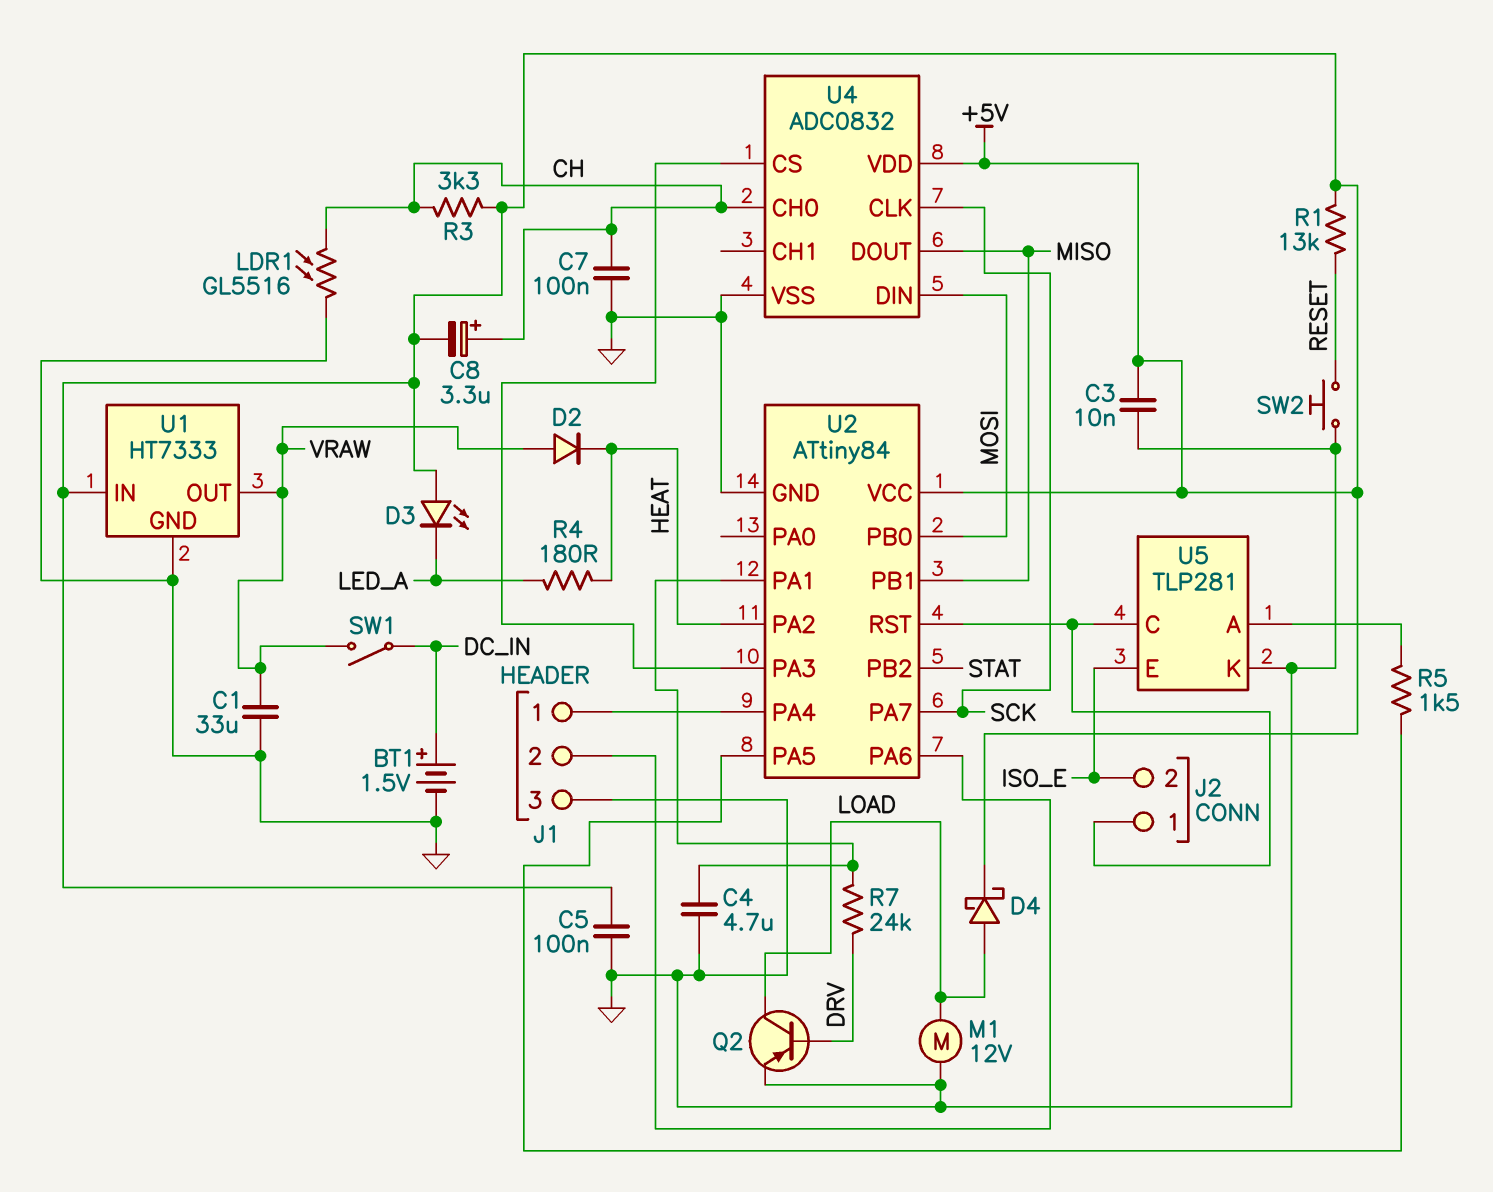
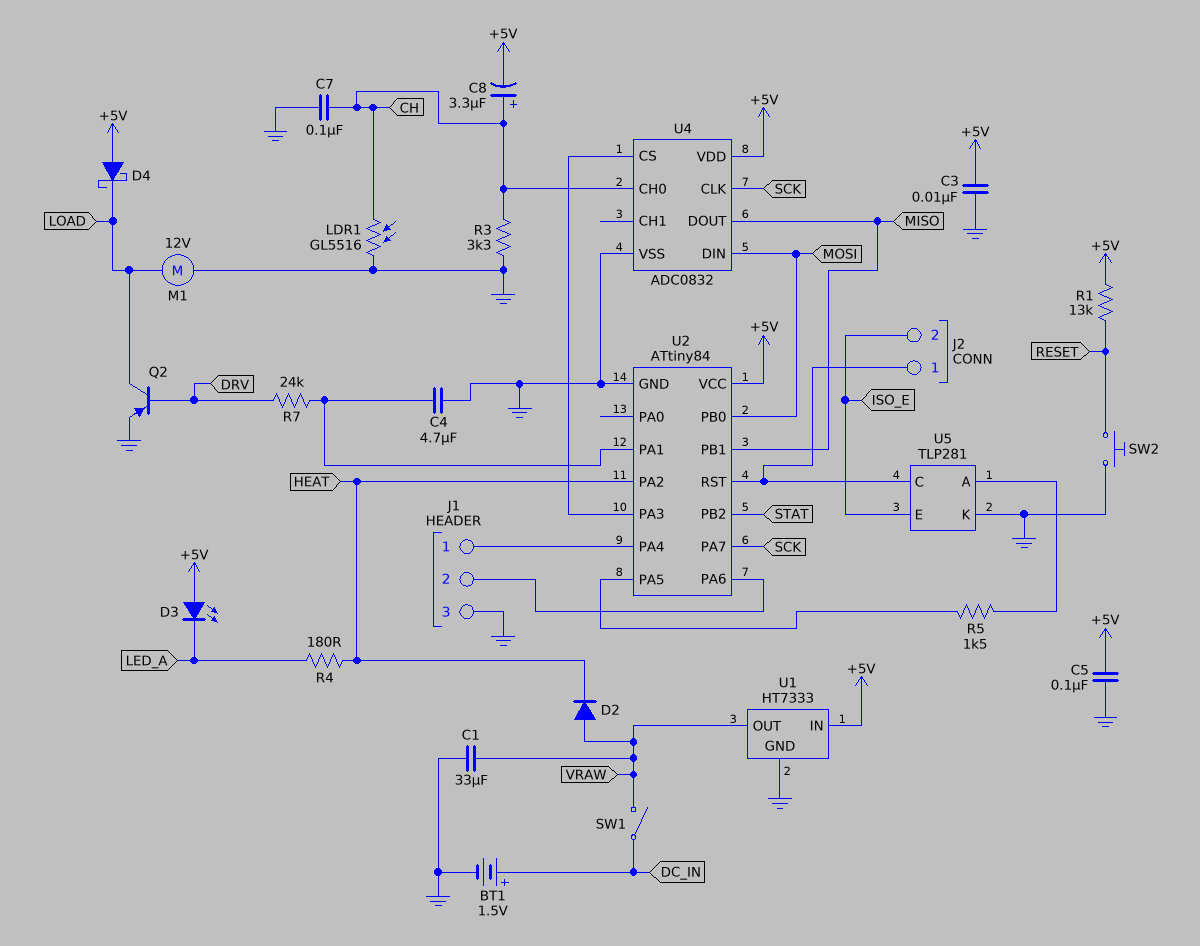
D4: schottky (A LOAD, K +5V) -> schottky (A +5V, K LOAD)
R3: 3.3k (+5V, CH) -> 3.3k (CH, GND)

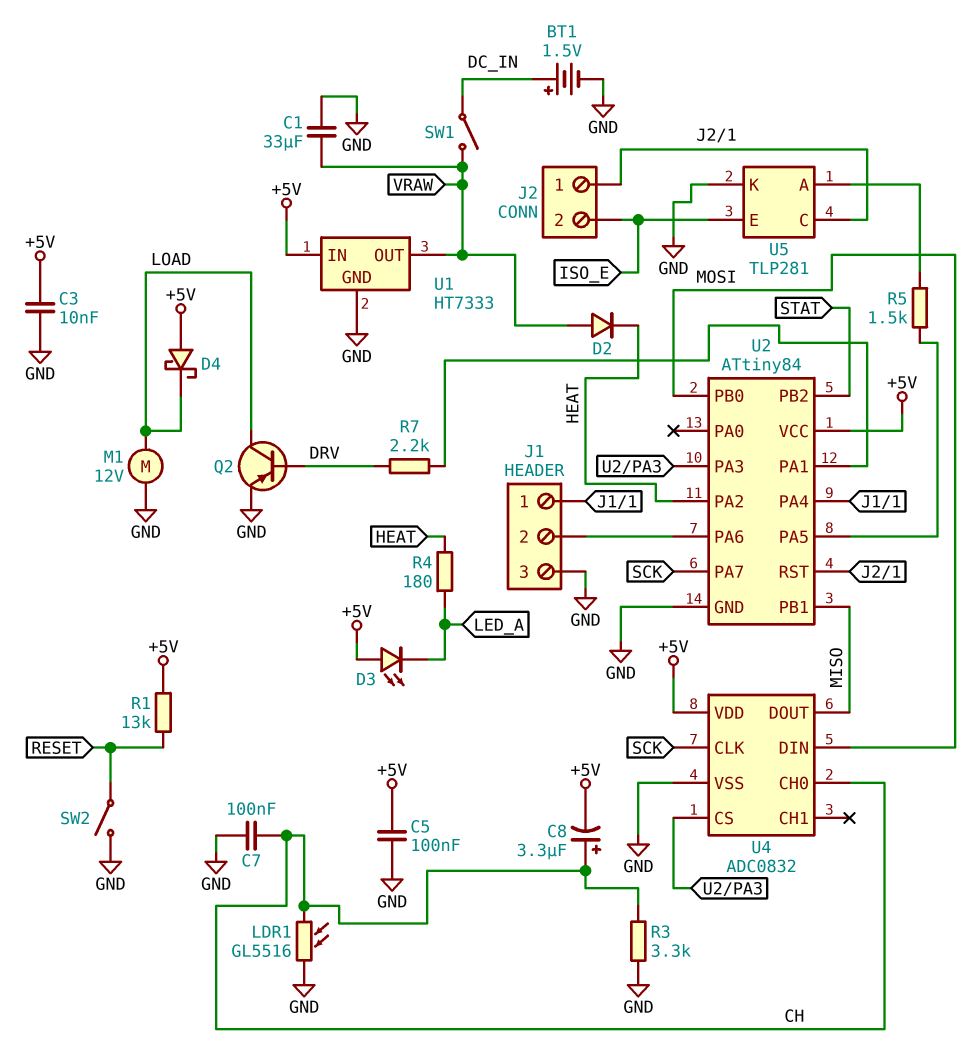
C4: 4.7uF (GND, U2/PA1) -> none
R7: 24k (DRV, U2/PA1) -> 2.2k (DRV, U2/PA1)
SW2: button (GND, RESET) -> switch (GND, RESET)

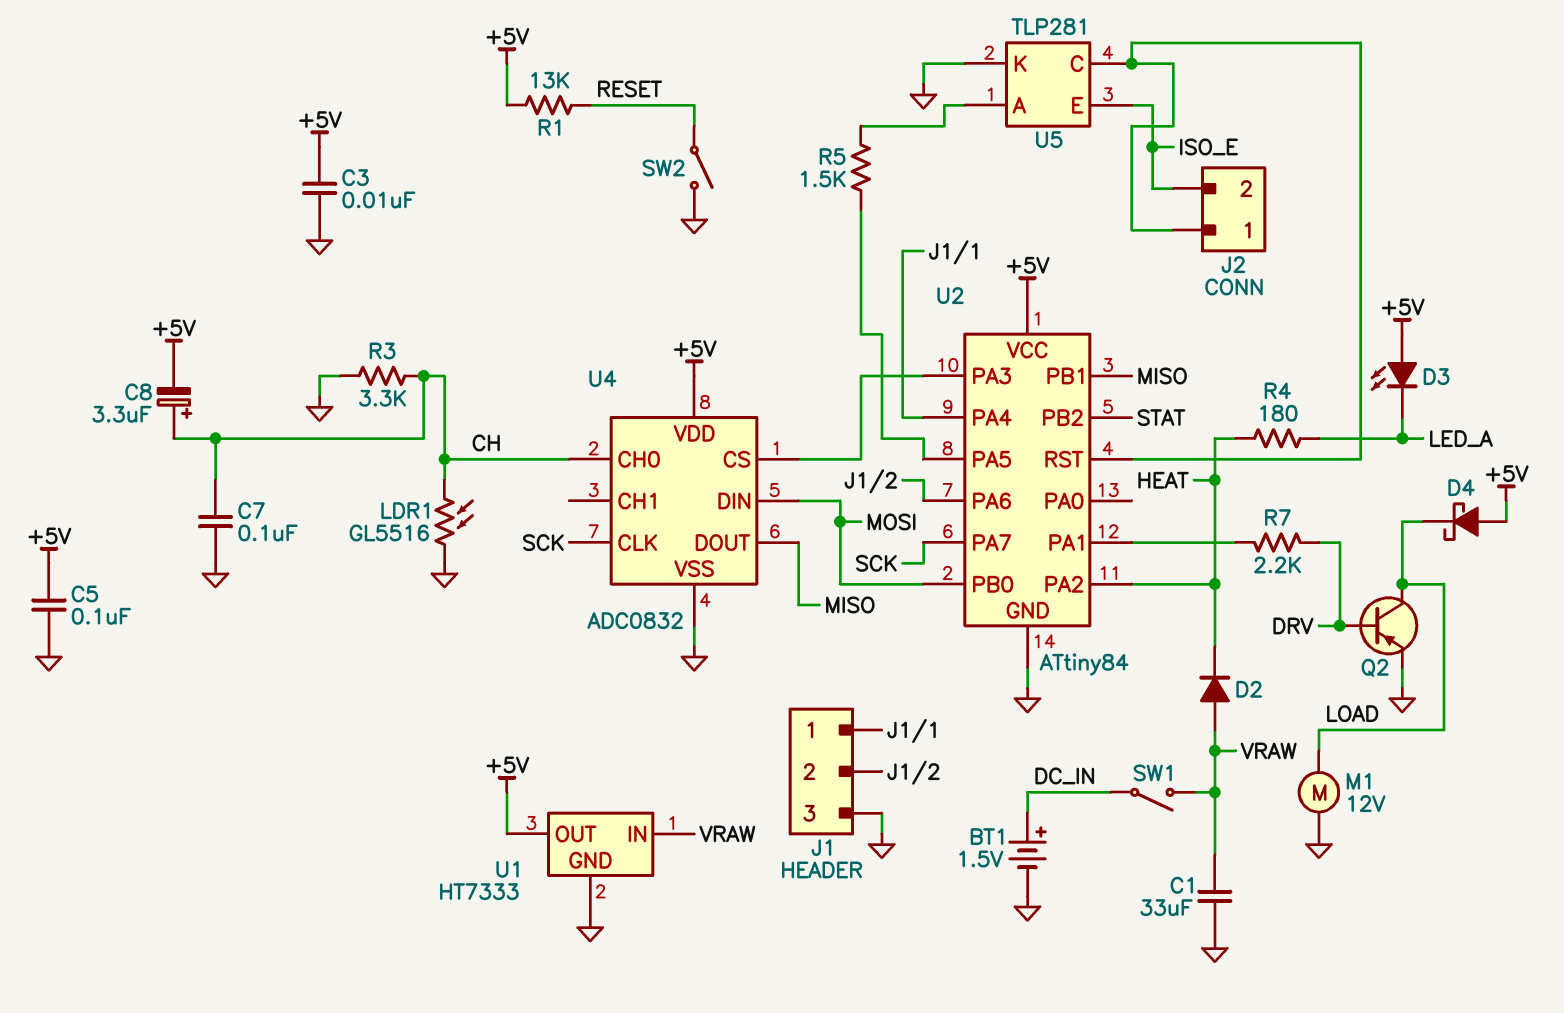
U1 pin IN: +5V -> VRAW
U1 pin OUT: VRAW -> +5V

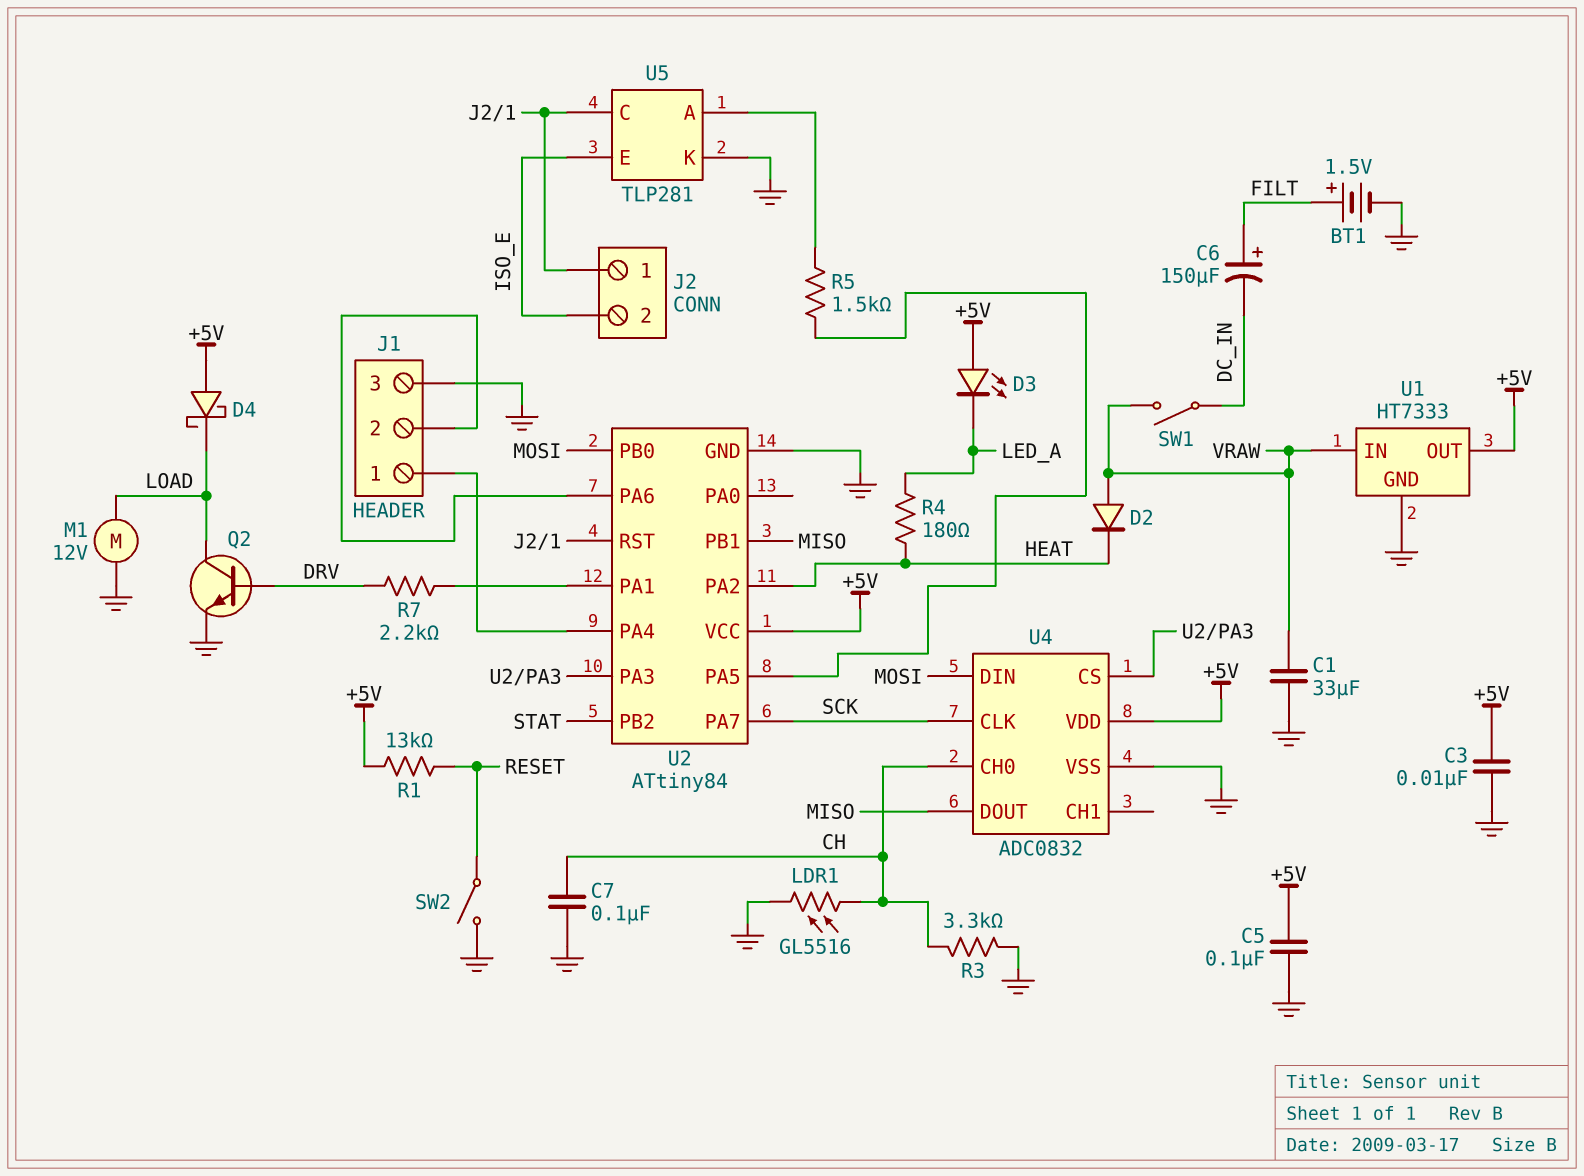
BT1: 1.5V (plus DC_IN, minus GND) -> 1.5V (plus FILT, minus GND)
C6: none -> 150uF (plus FILT, minus DC_IN)
C8: 3.3uF (plus CH, minus +5V) -> none
Q2: PNP (B DRV, C LOAD, E GND) -> NPN (B DRV, C LOAD, E GND)

